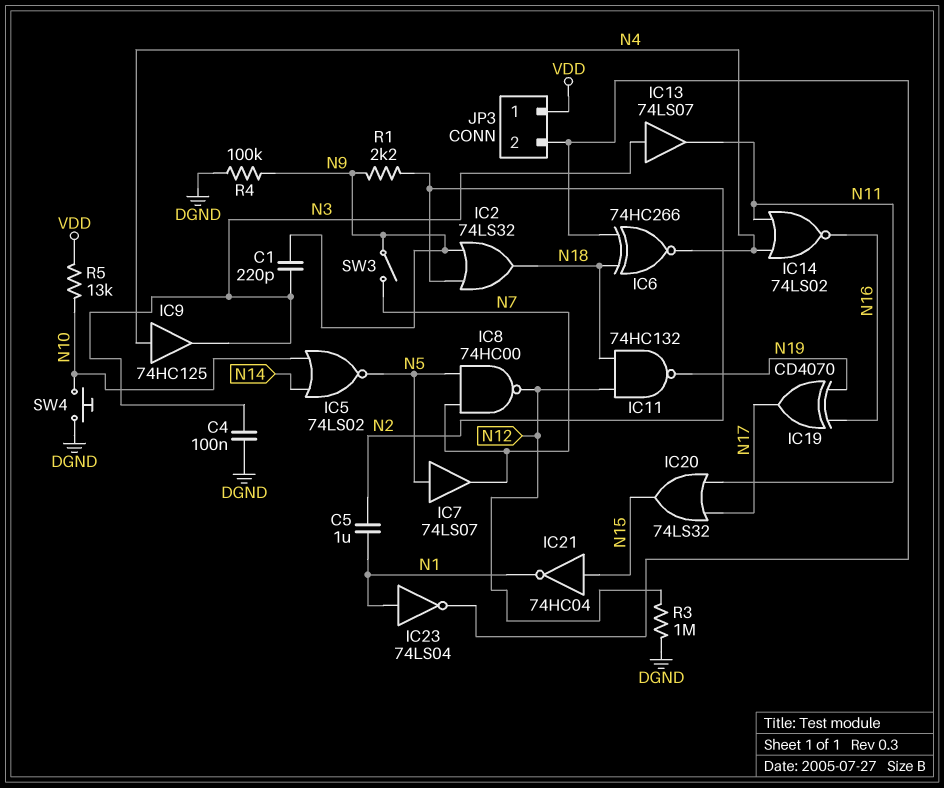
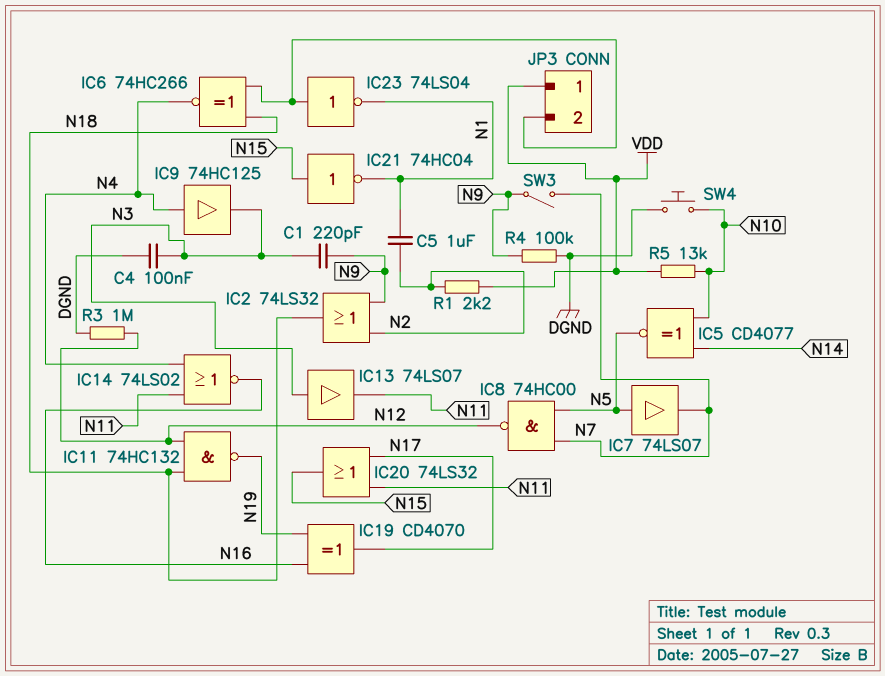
IC5: NOR 74LS02 (in N10, in N14, out N5) -> XNOR CD4077 (in N10, in N14, out N5)
IC23: NOT 74LS04 (in N1, out JP3/2) -> NOT 74LS04 (in JP3/2, out N1)
R1: 2.2k (N2, N9) -> 2.2k (N2, VDD)

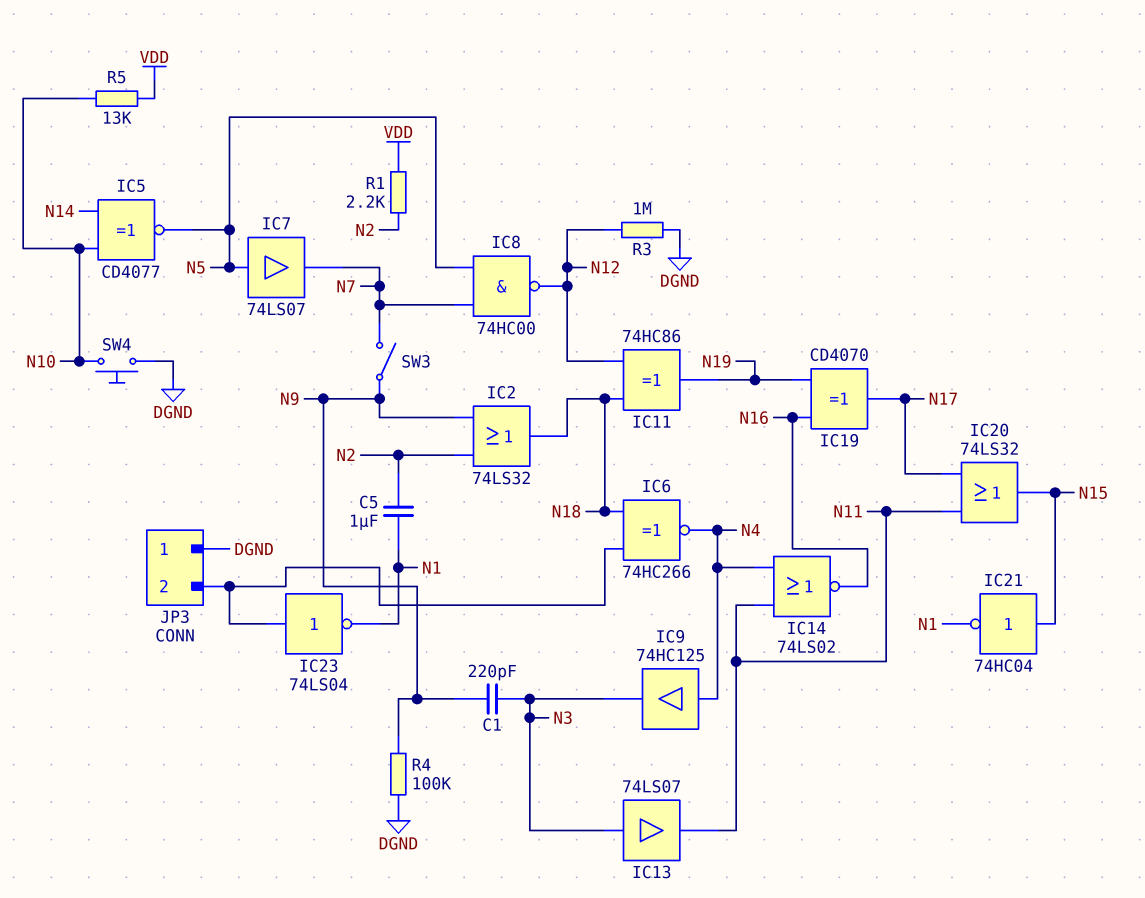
C4: 100nF (DGND, N3) -> none
IC11: NAND 74HC132 (in N12, in N18, out N19) -> XOR 74HC86 (in N12, in N18, out N19)
JP3 pin 1: VDD -> DGND

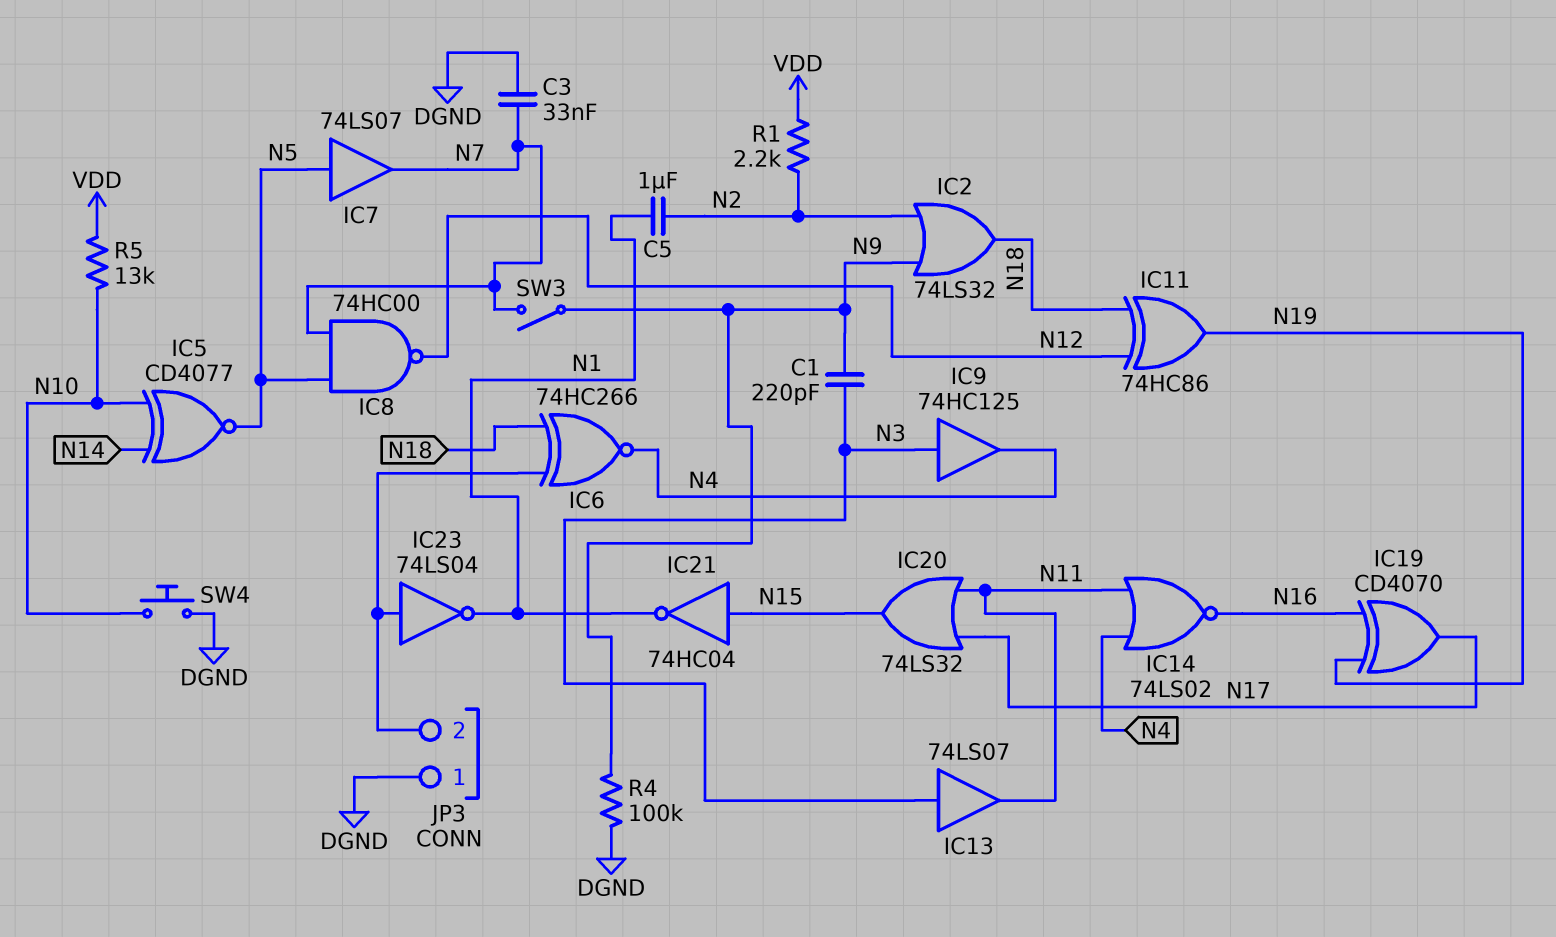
C3: none -> 33nF (DGND, N7)
IC9: buffer 74HC125 (in N4, out N3) -> buffer 74HC125 (in N3, out N4)
R3: 1M (DGND, N12) -> none

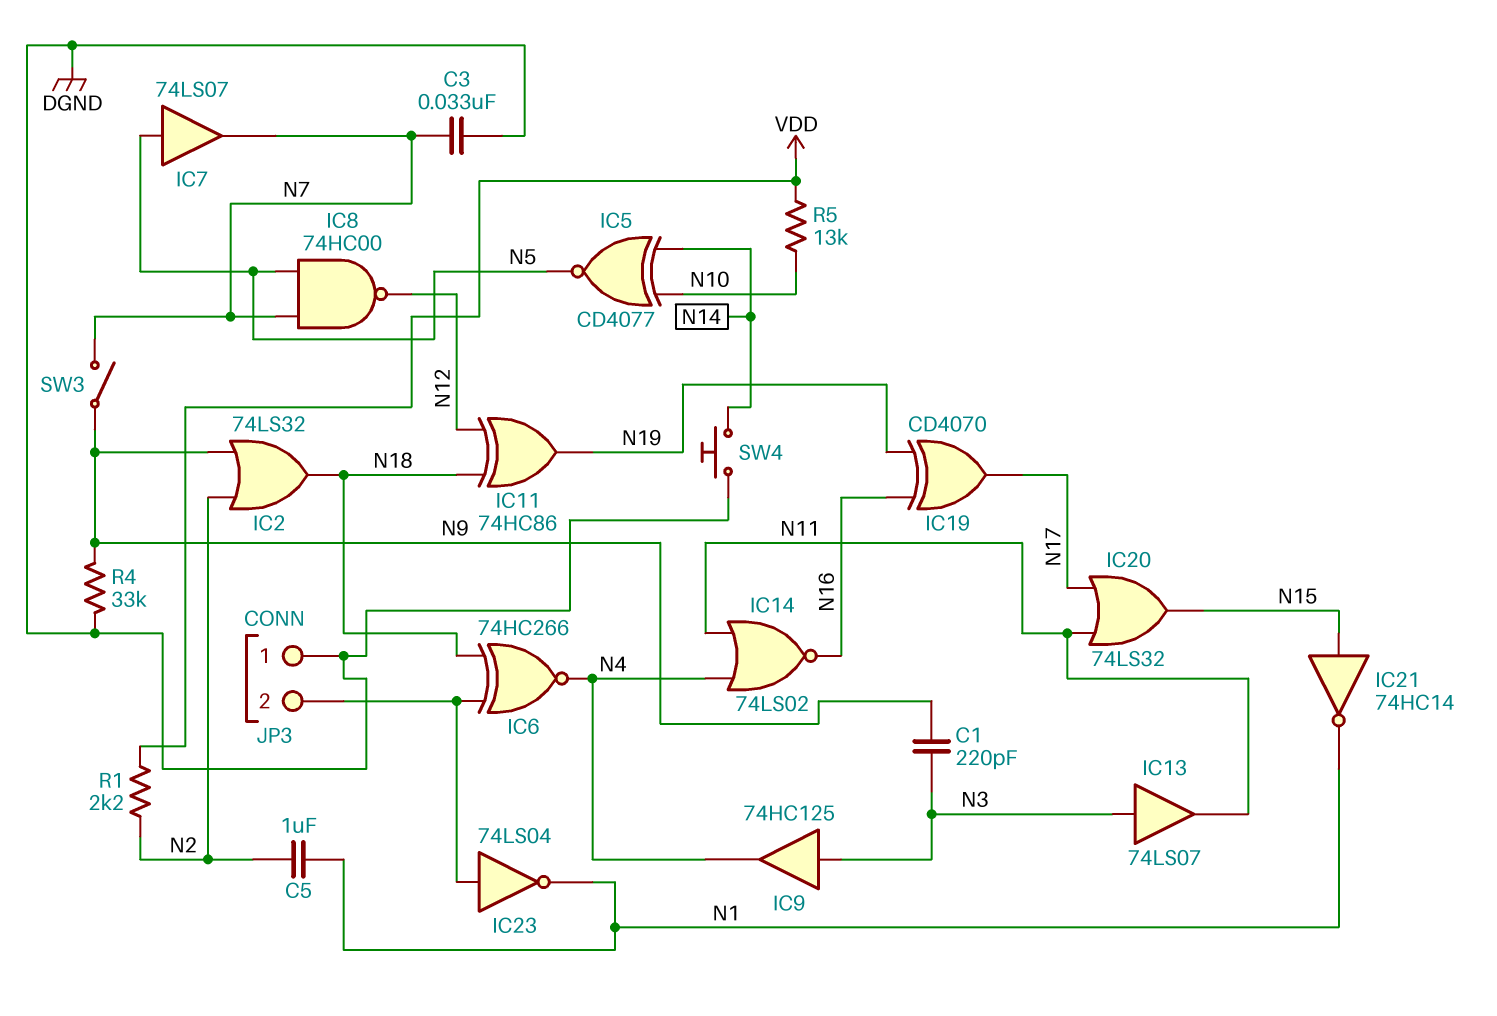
IC21: NOT 74HC04 (in N15, out N1) -> NOT 74HC14 (in N15, out N1)
R4: 100k (DGND, N9) -> 33k (DGND, N9)
SW4: button (DGND, N10) -> button (DGND, N14)

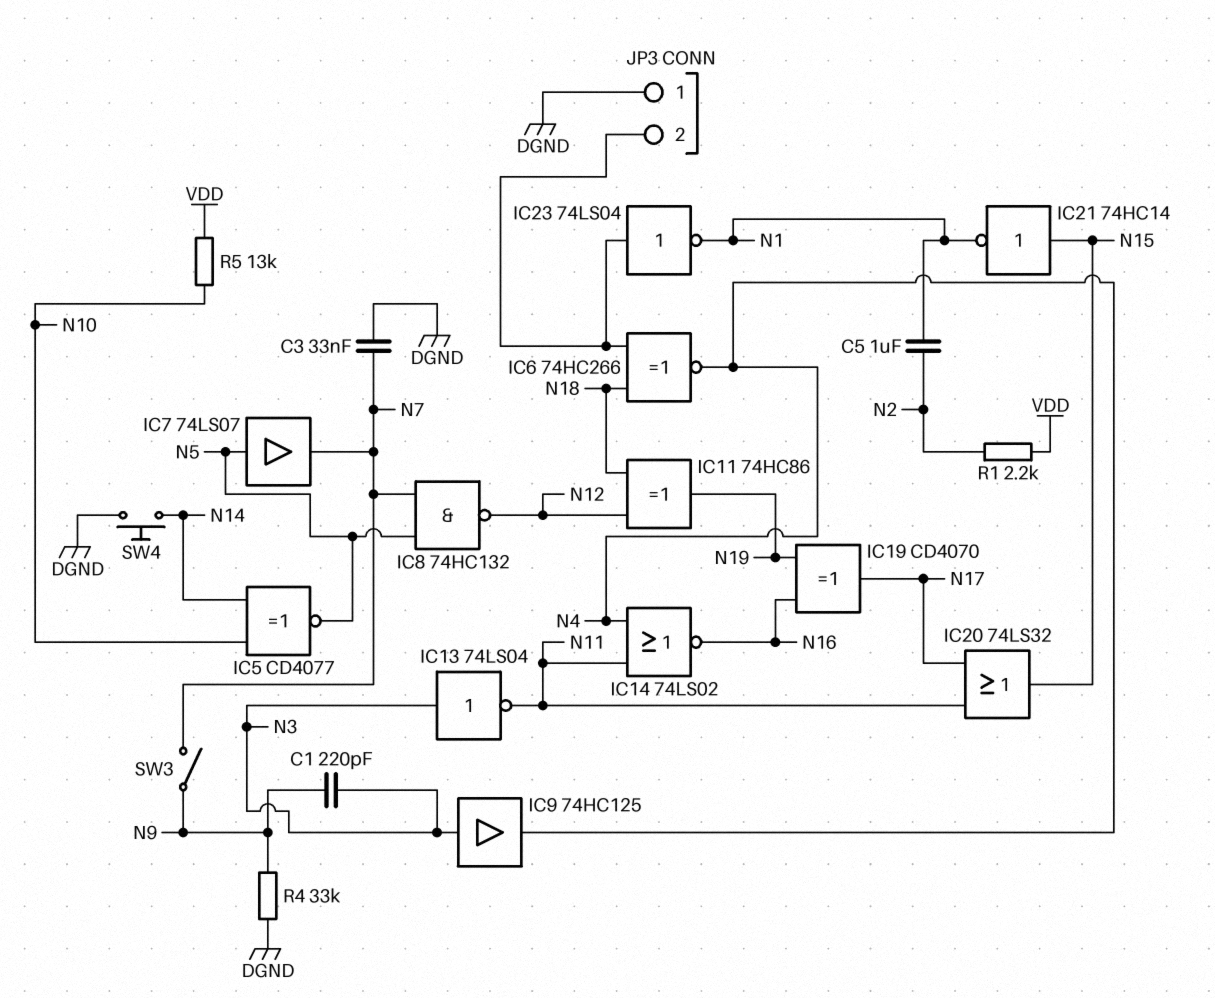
IC2: OR 74LS32 (in N2, in N9, out N18) -> none
IC8: NAND 74HC00 (in N5, in N7, out N12) -> NAND 74HC132 (in N5, in N7, out N12)
IC13: buffer 74LS07 (in N3, out N11) -> NOT 74LS04 (in N3, out N11)

